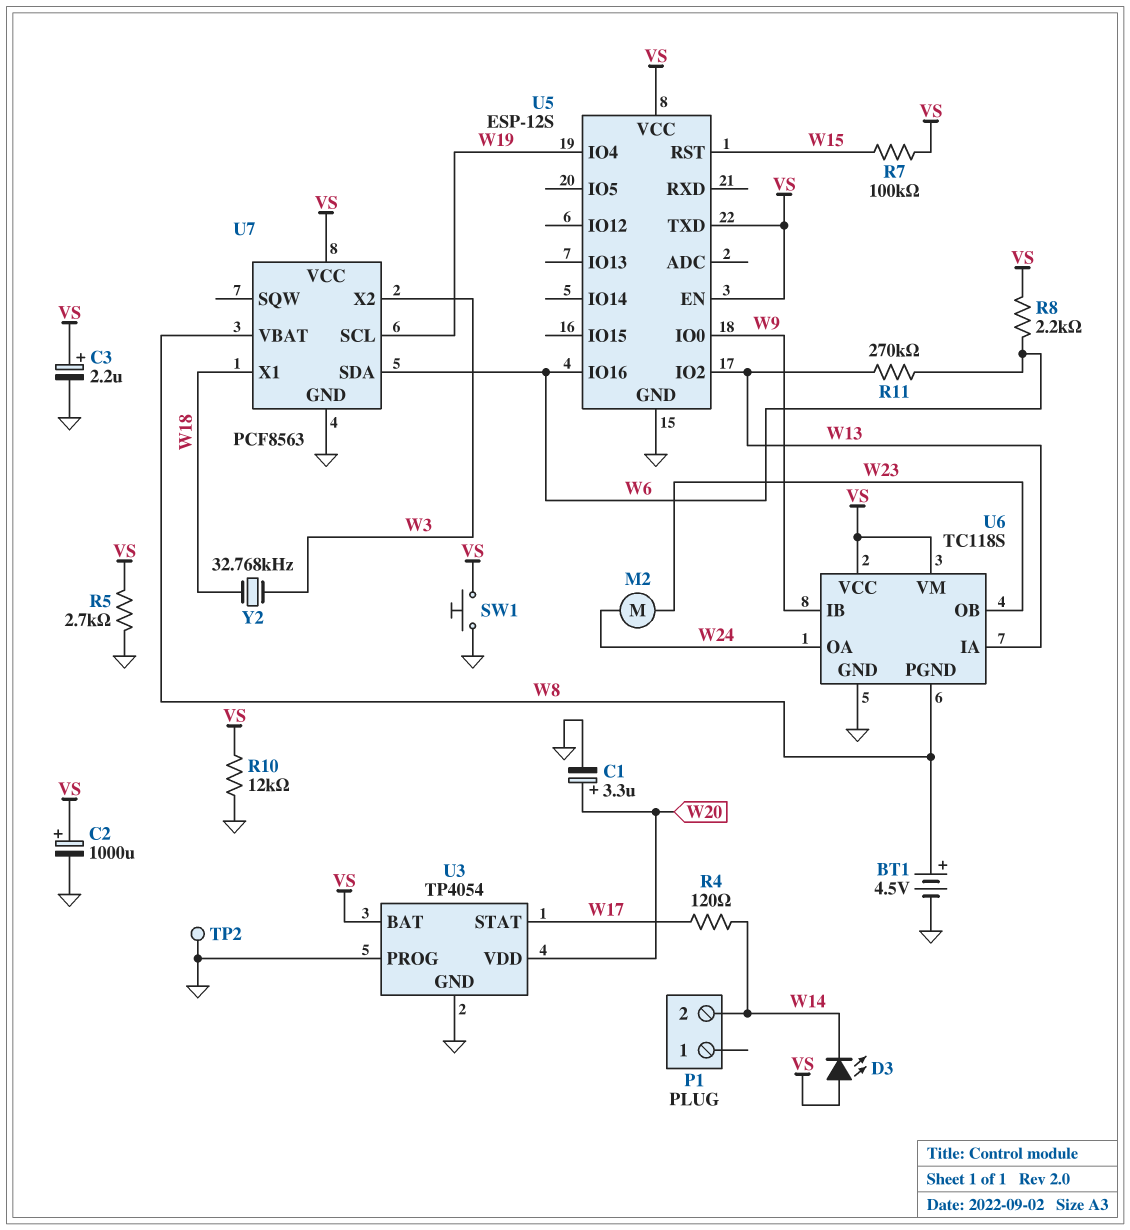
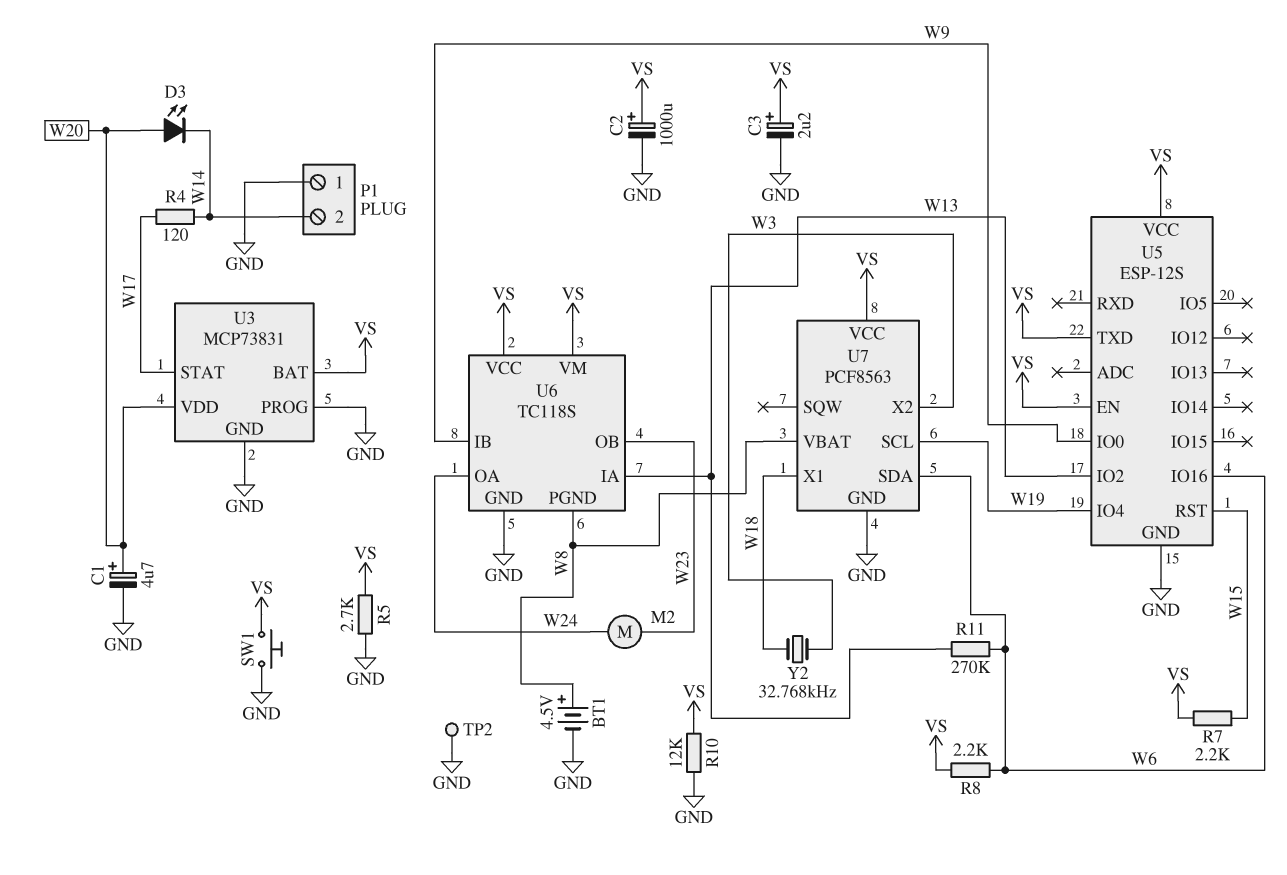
C1: 3.3uF (plus W20, minus GND) -> 4.7uF (plus W20, minus GND)
D3: LED (A VS, K W14) -> LED (A W20, K W14)
P1 pin 1: none -> GND
R7: 100k (VS, W15) -> 2.2k (VS, W15)
U3: TP4054 -> MCP73831

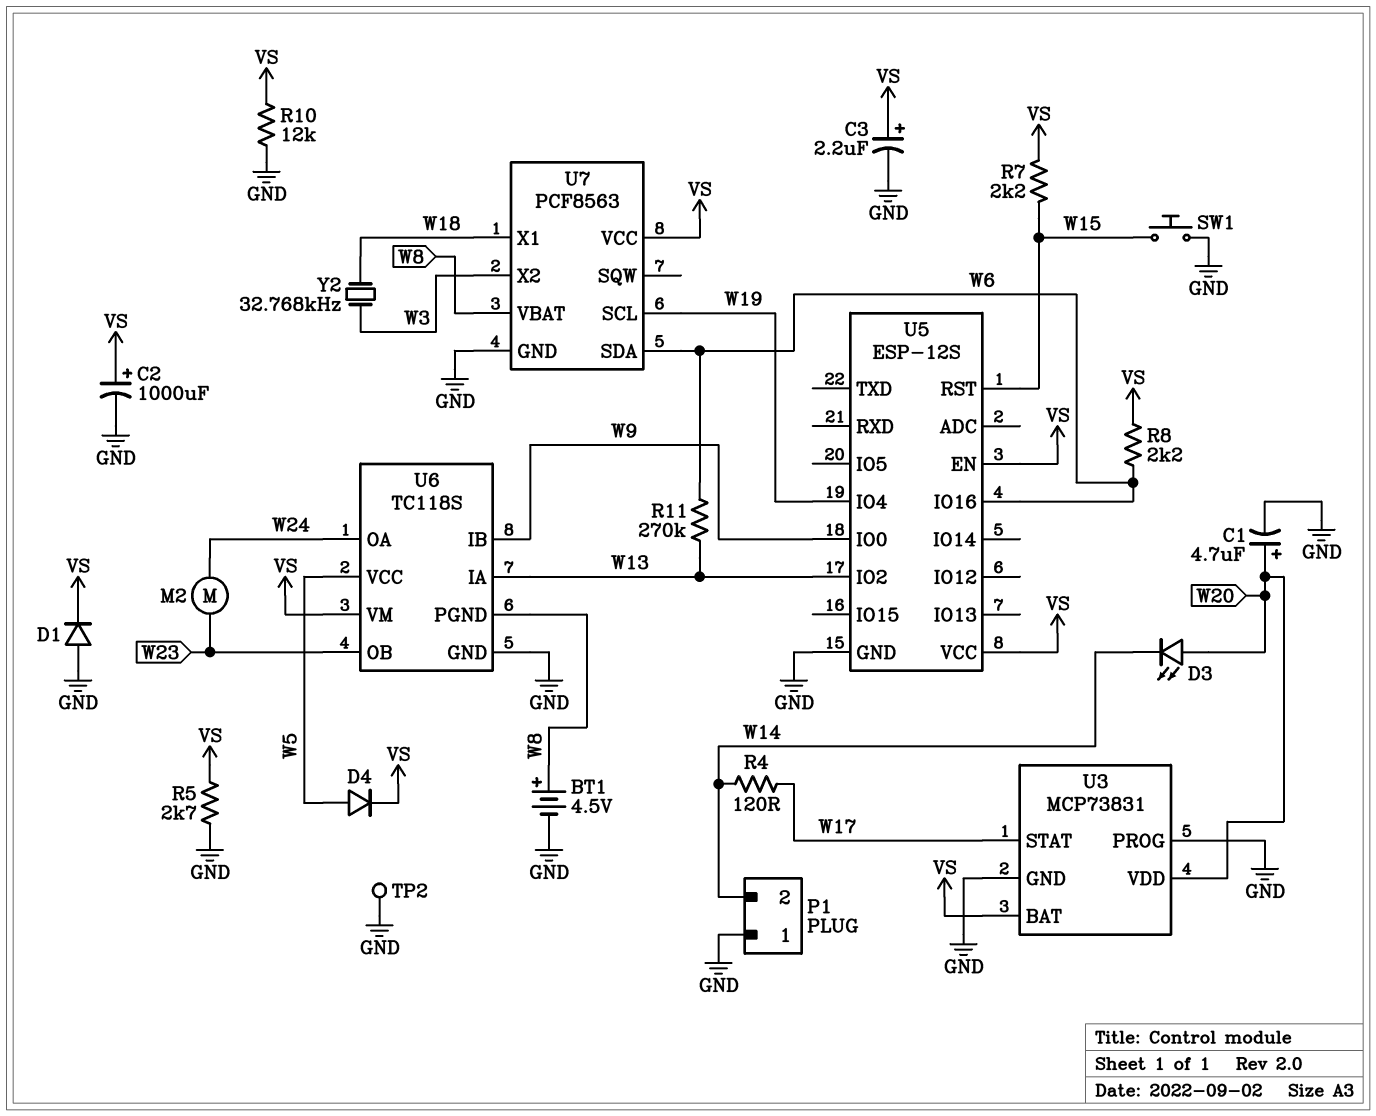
D1: none -> diode (A GND, K VS)
D4: none -> diode (A W5, K VS)
SW1: button (GND, VS) -> button (GND, W15)
U5 pin TXD: VS -> none
U6 pin VCC: VS -> W5

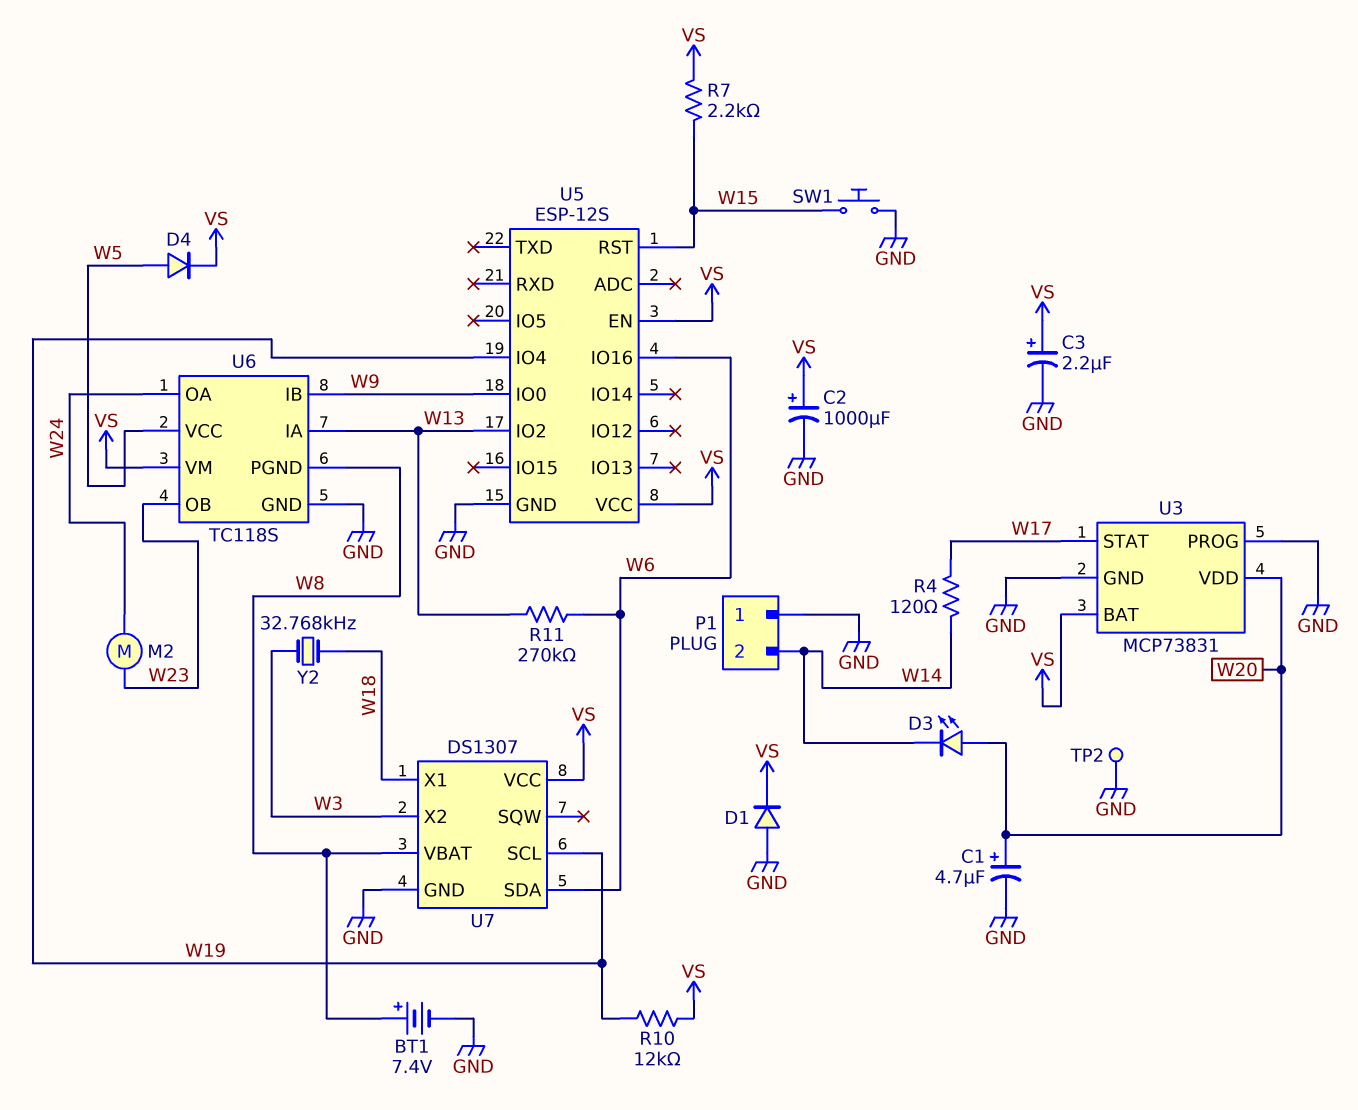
BT1: 4.5V (plus W8, minus GND) -> 7.4V (plus W8, minus GND)
R5: 2.7k (GND, VS) -> none
R8: 2.2k (VS, W6) -> none
R10: 12k (GND, VS) -> 12k (VS, W19)
U7: PCF8563 -> DS1307

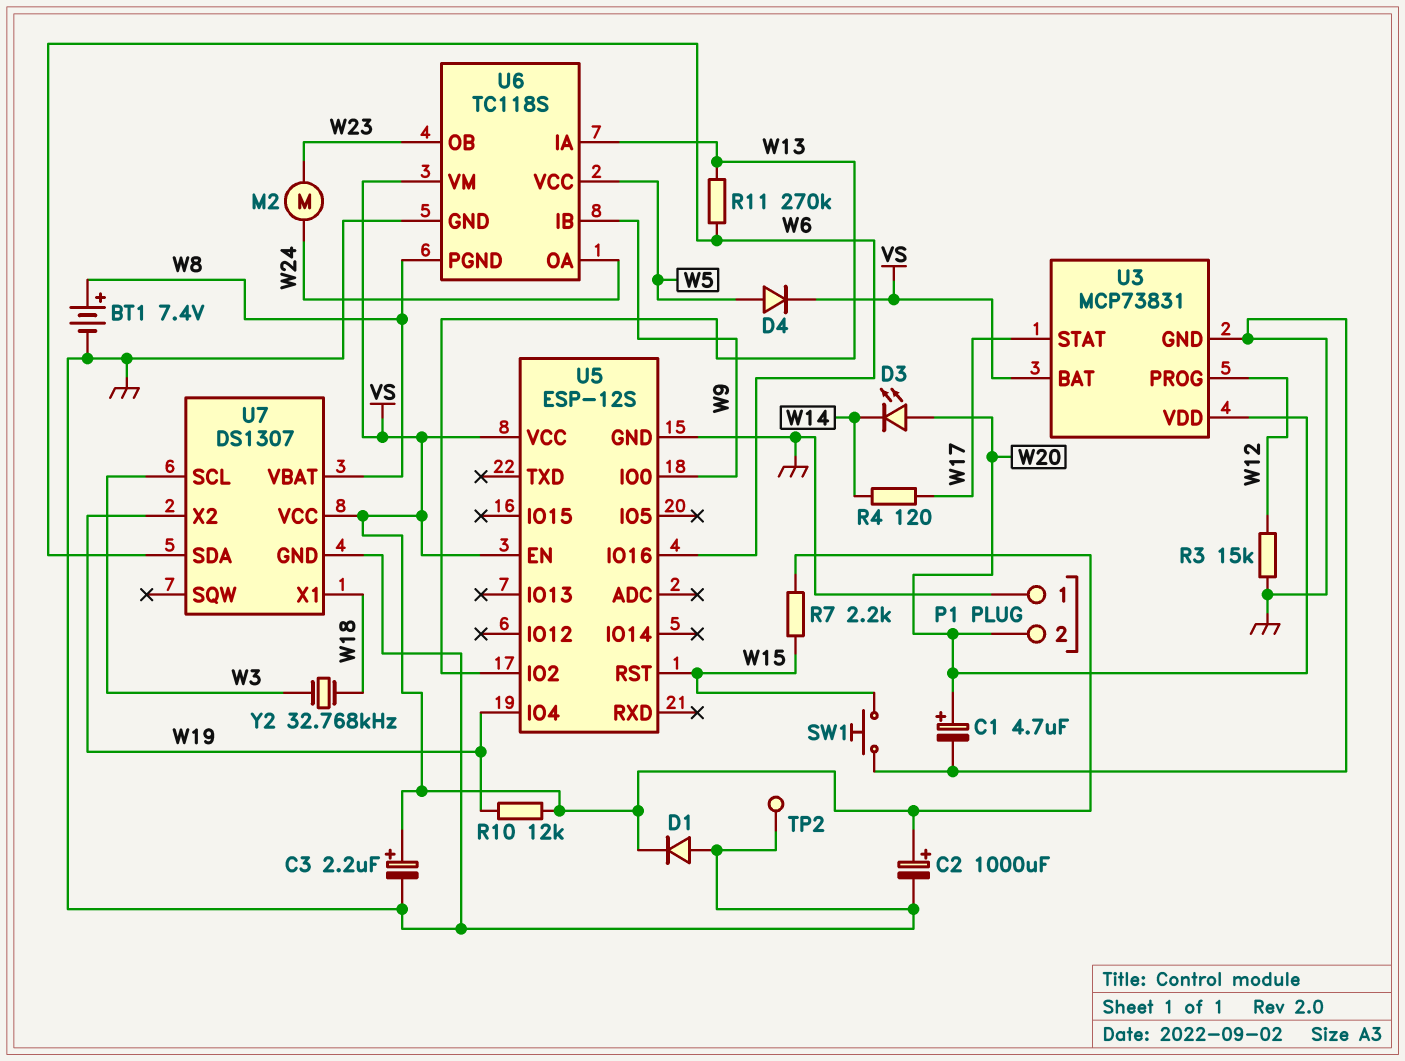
P1 pin 2: W14 -> W20
R3: none -> 15k (GND, W12)
U3 pin PROG: GND -> W12
U7 pin SCL: W19 -> W3
U7 pin X2: W3 -> W19

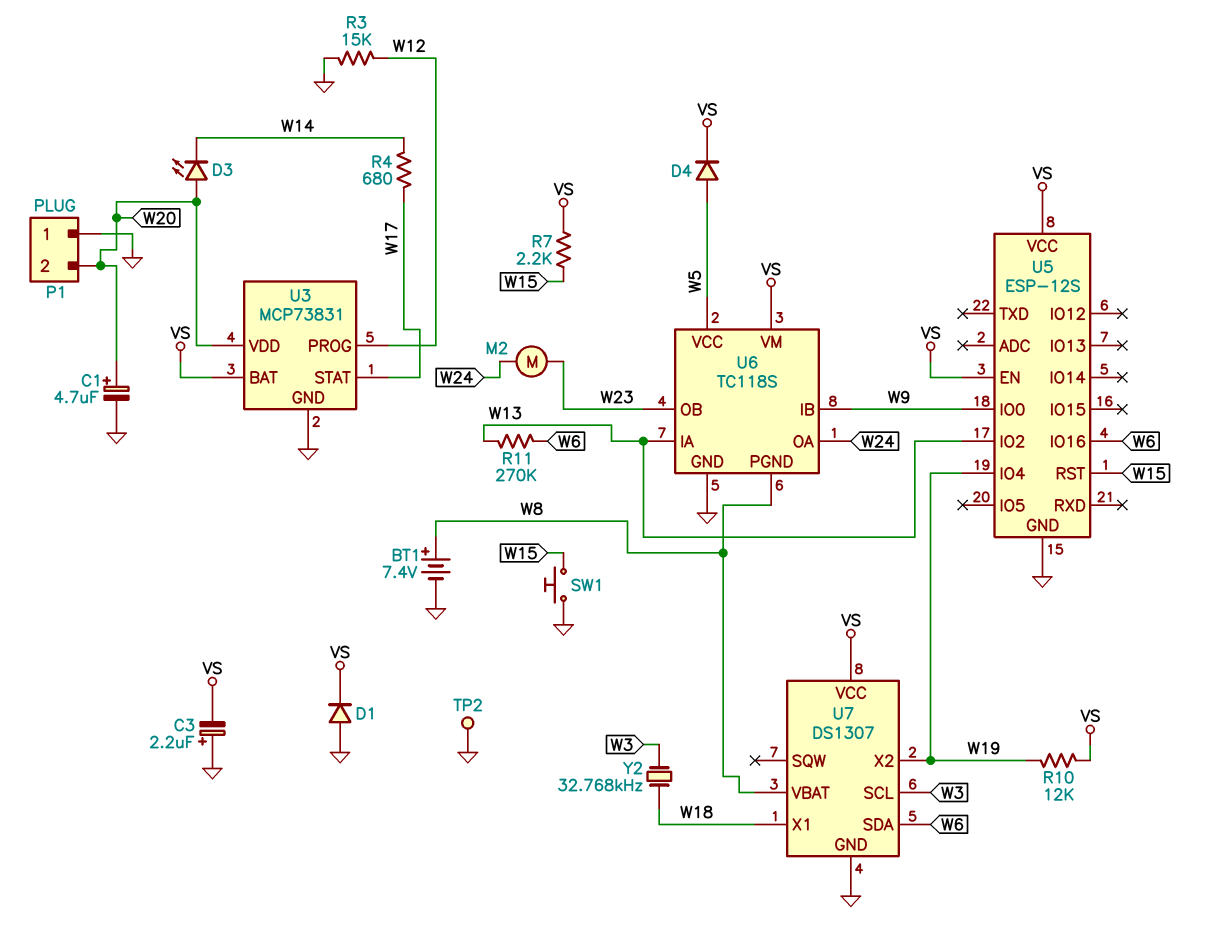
C2: 1000uF (plus VS, minus GND) -> none
C3: 2.2uF (plus VS, minus GND) -> 2.2uF (plus GND, minus VS)
R4: 120 (W14, W17) -> 680 (W14, W17)

